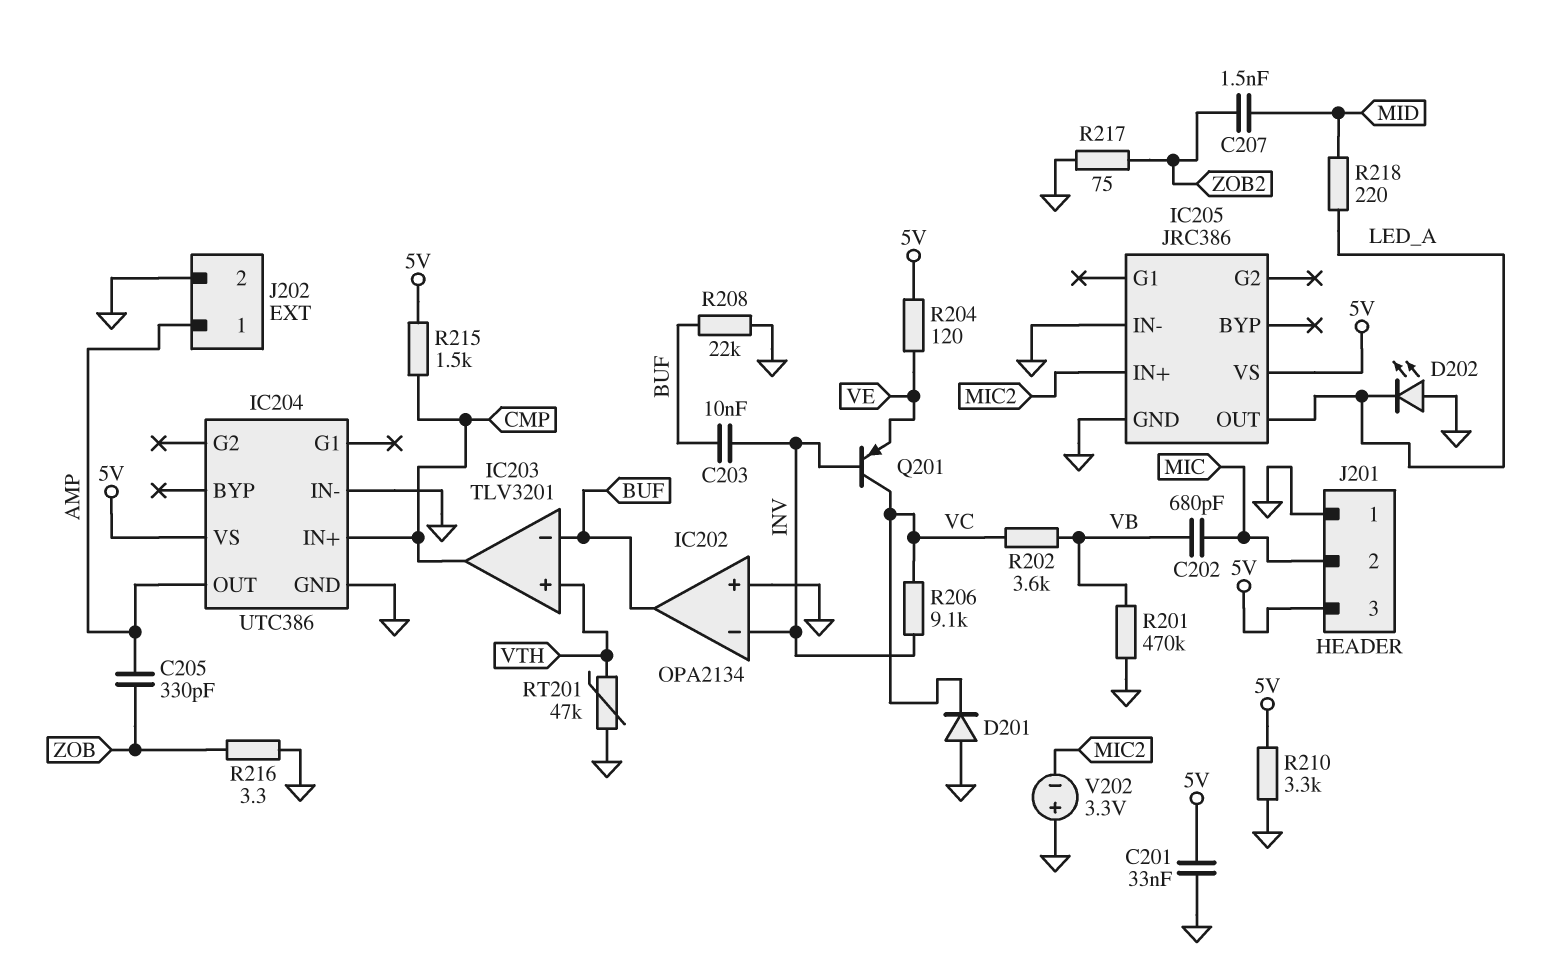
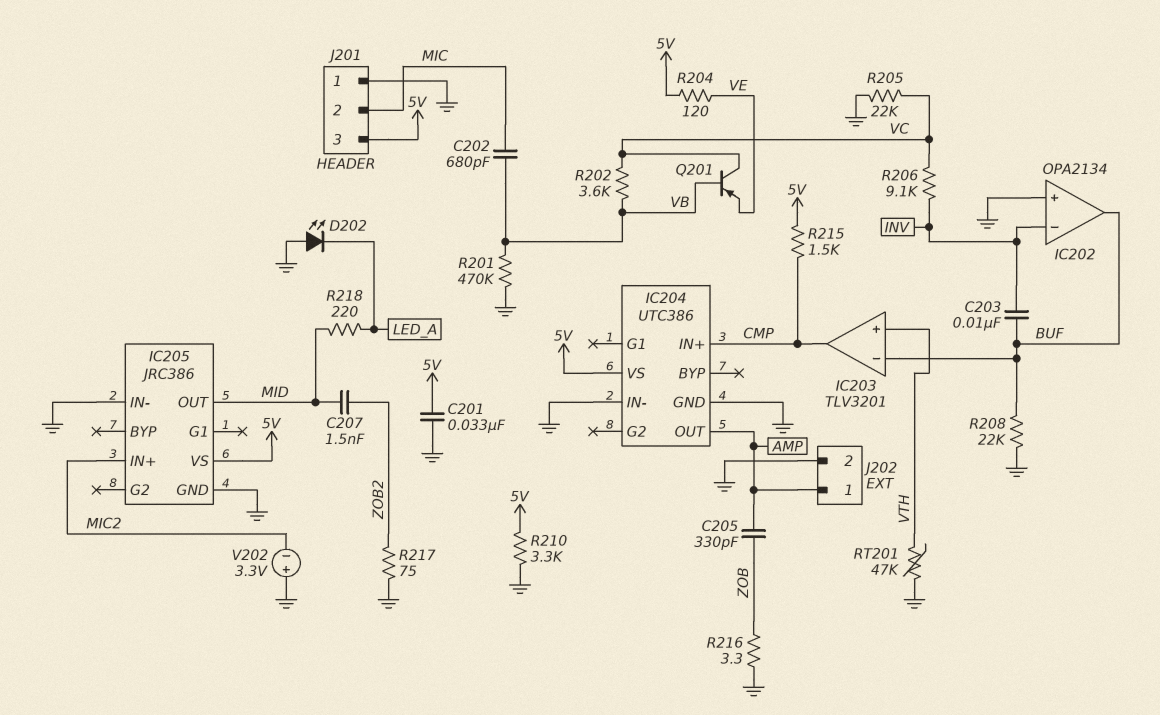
D201: diode (A GND, K VC) -> none
IC205 pin OUT: LED_A -> MID
Q201: PNP (B INV, C VC, E VE) -> PNP (B VB, C VC, E VE)
R205: none -> 22k (GND, VC)

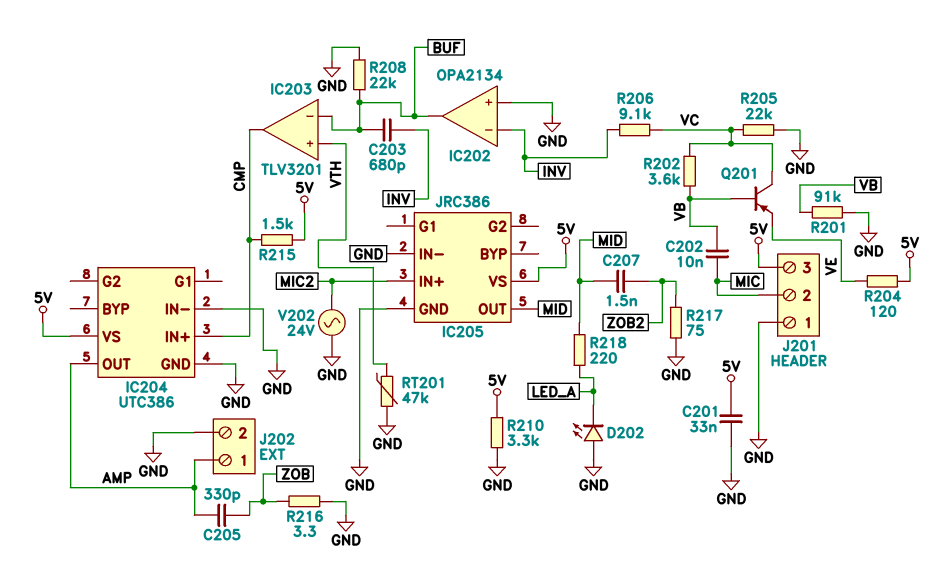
C202: 680pF (MIC, VB) -> 10nF (MIC, VB)
C203: 10nF (BUF, INV) -> 680pF (BUF, INV)
R201: 470k (GND, VB) -> 91k (GND, VB)
V202: 3.3V (plus GND, minus MIC2) -> AC 24V (GND, MIC2)

